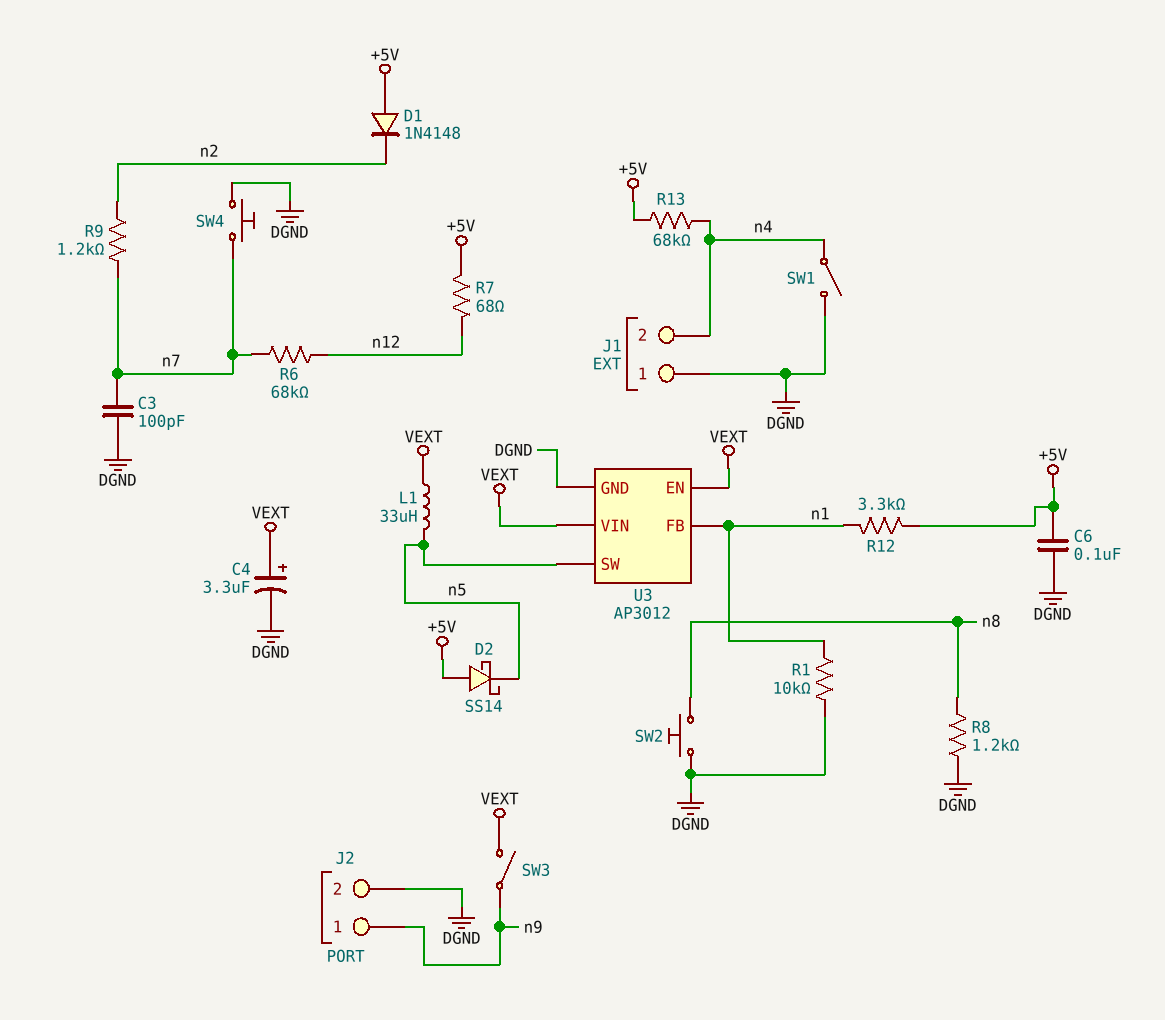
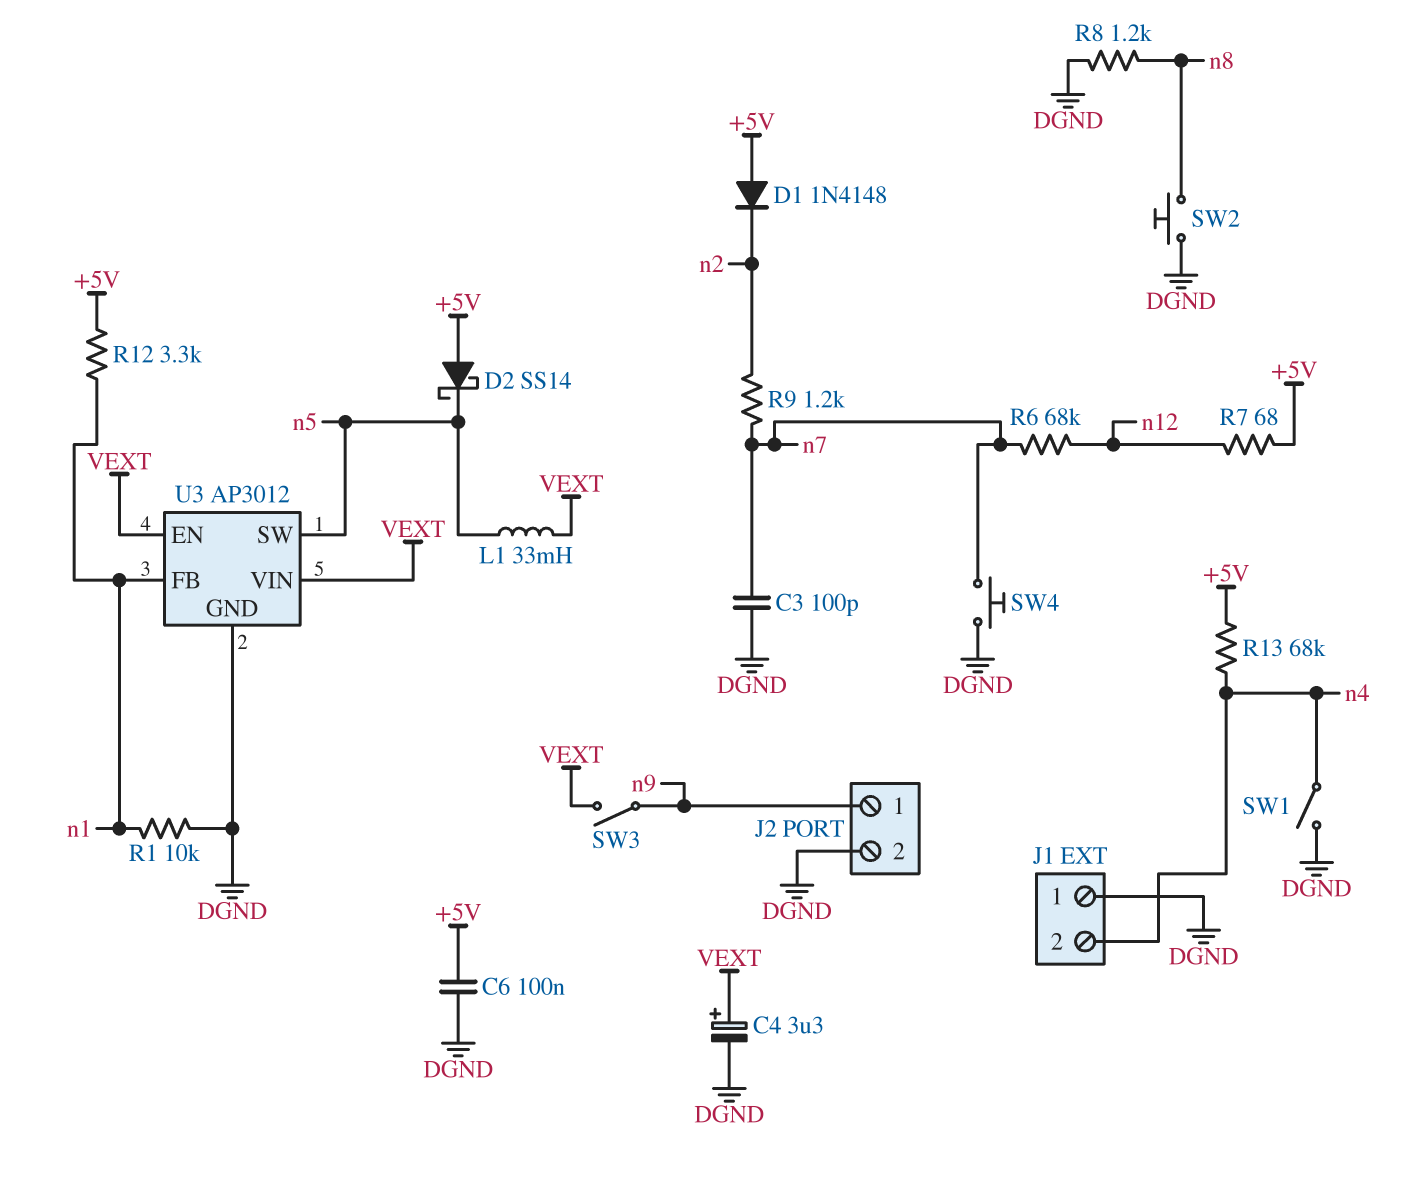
L1: 33uH (VEXT, n5) -> 33mH (VEXT, n5)

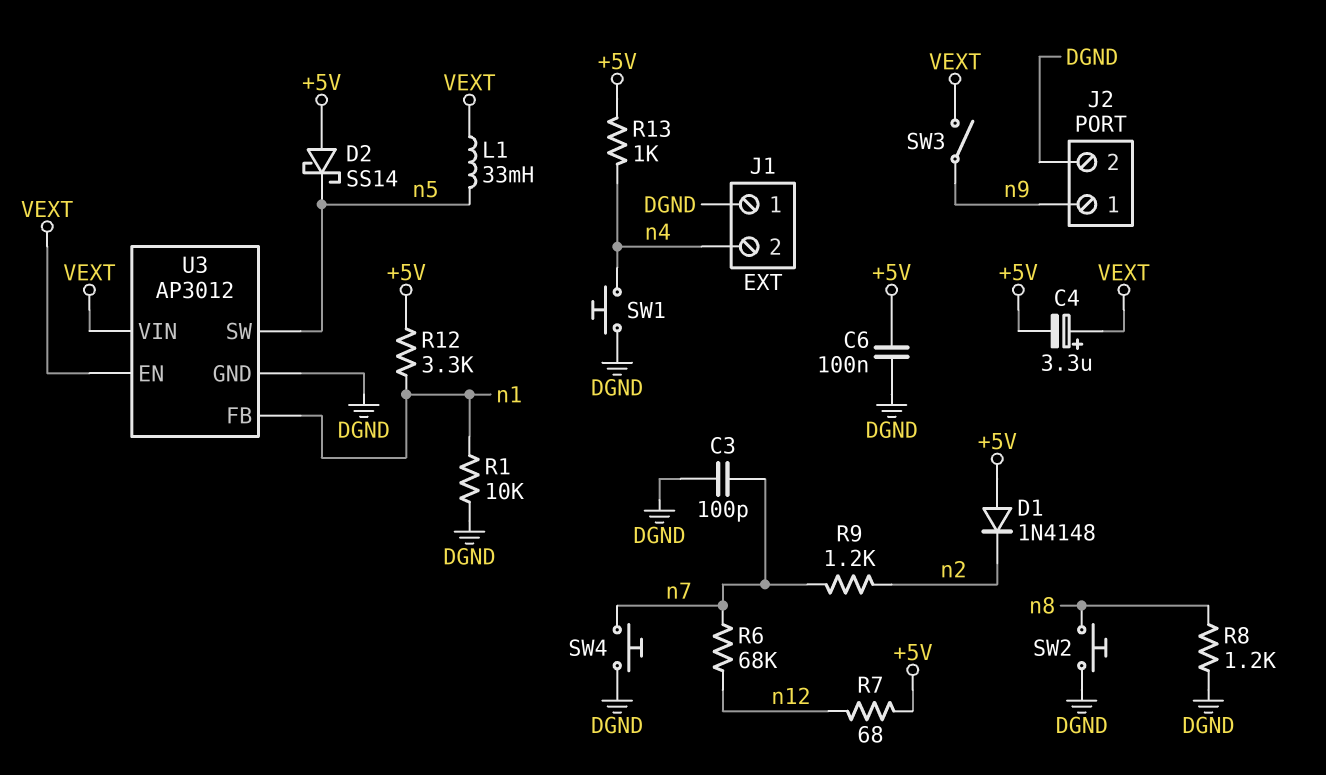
C4: 3.3uF (plus VEXT, minus DGND) -> 3.3uF (plus VEXT, minus +5V)
R13: 68k (+5V, n4) -> 1k (+5V, n4)
SW1: switch (DGND, n4) -> button (DGND, n4)

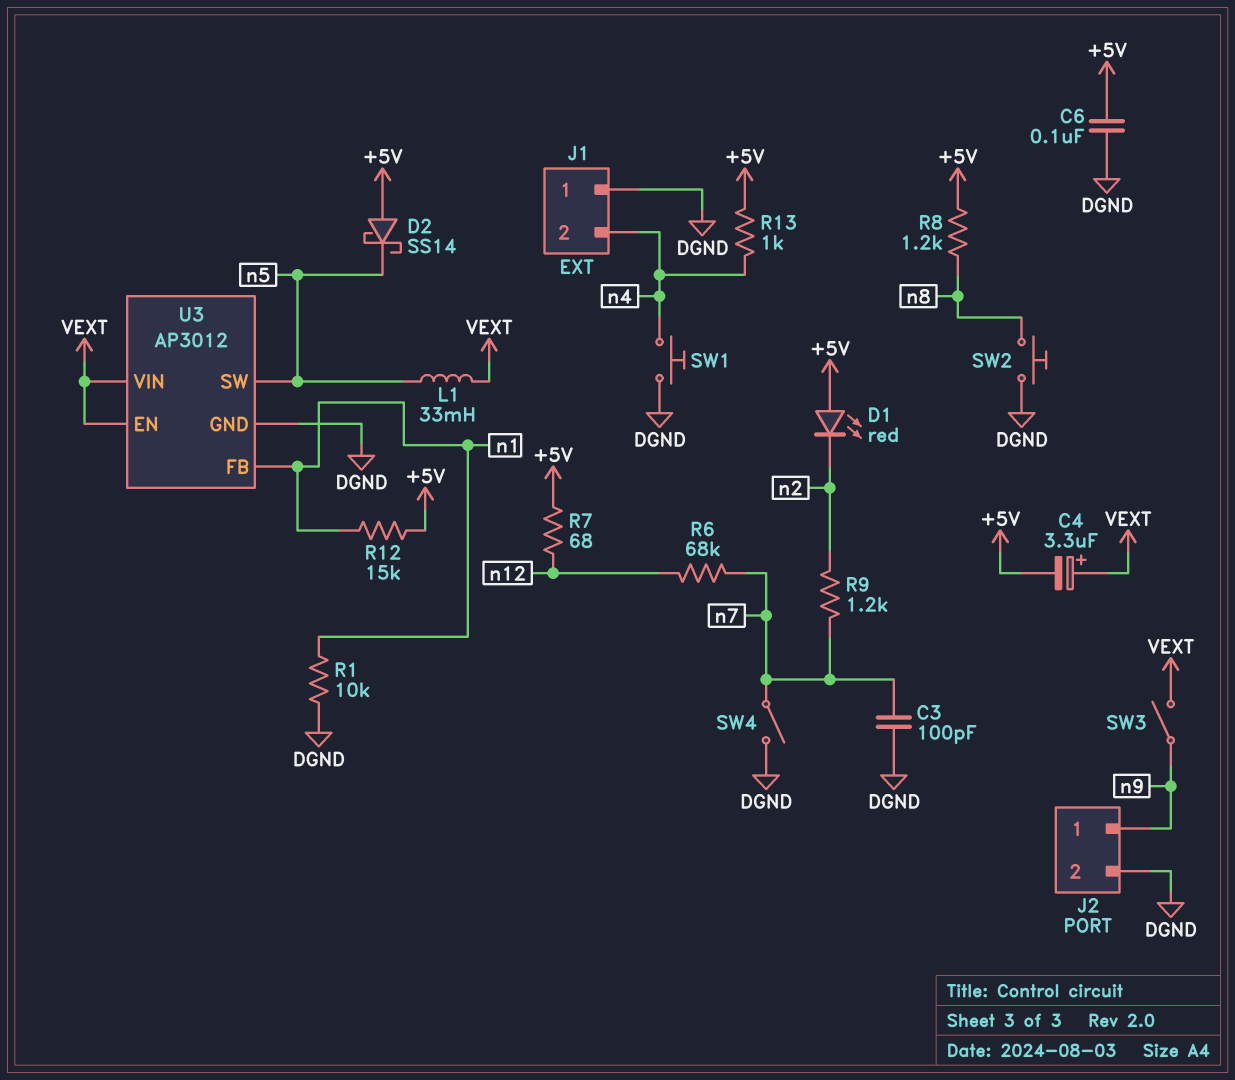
D1: diode 1N4148 (A +5V, K n2) -> LED red (A +5V, K n2)
R8: 1.2k (DGND, n8) -> 1.2k (+5V, n8)
R12: 3.3k (+5V, n1) -> 15k (+5V, n1)
SW4: button (DGND, n7) -> switch (DGND, n7)

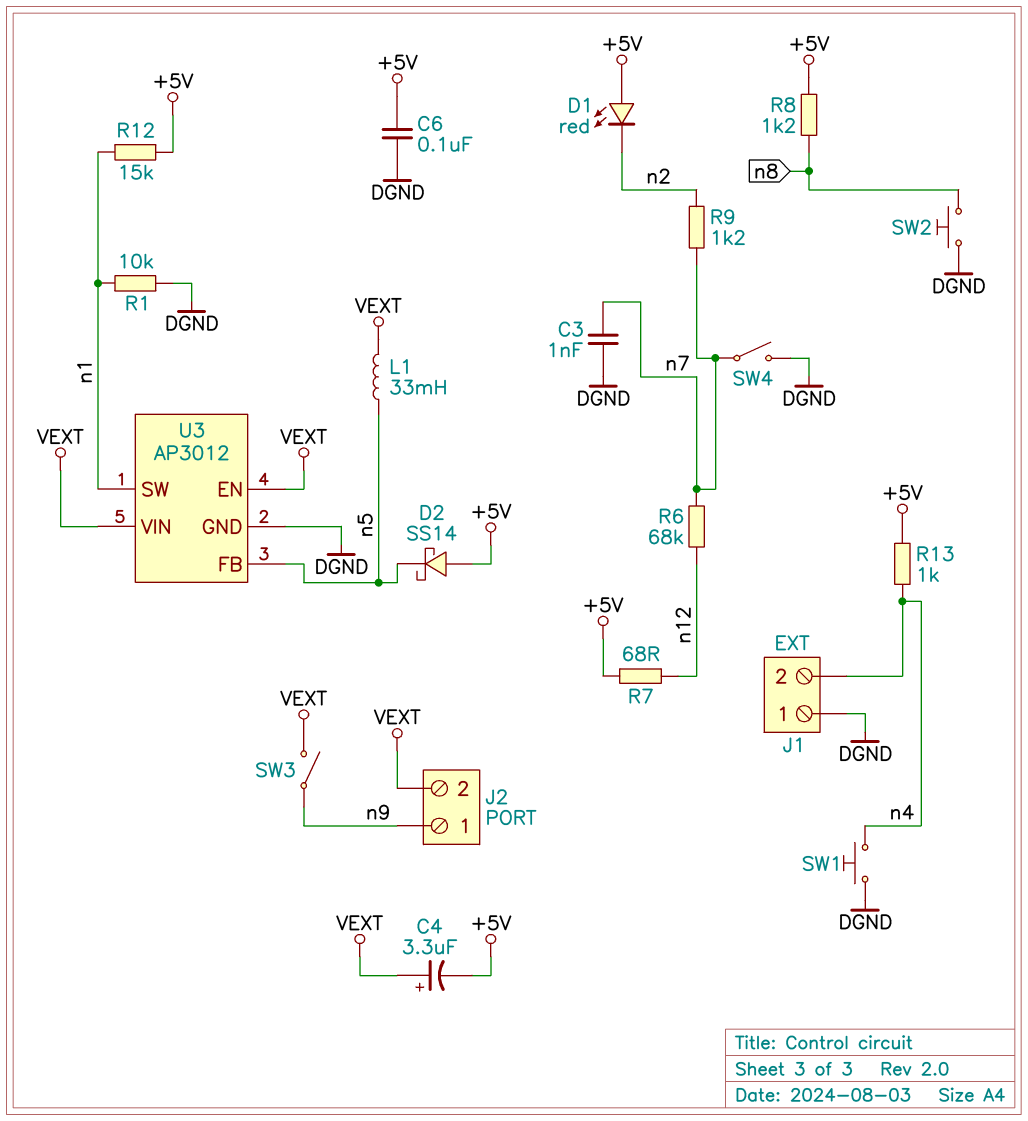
C3: 100pF (DGND, n7) -> 1nF (DGND, n7)
J2 pin 2: DGND -> VEXT
U3 pin FB: n1 -> n5
U3 pin SW: n5 -> n1

